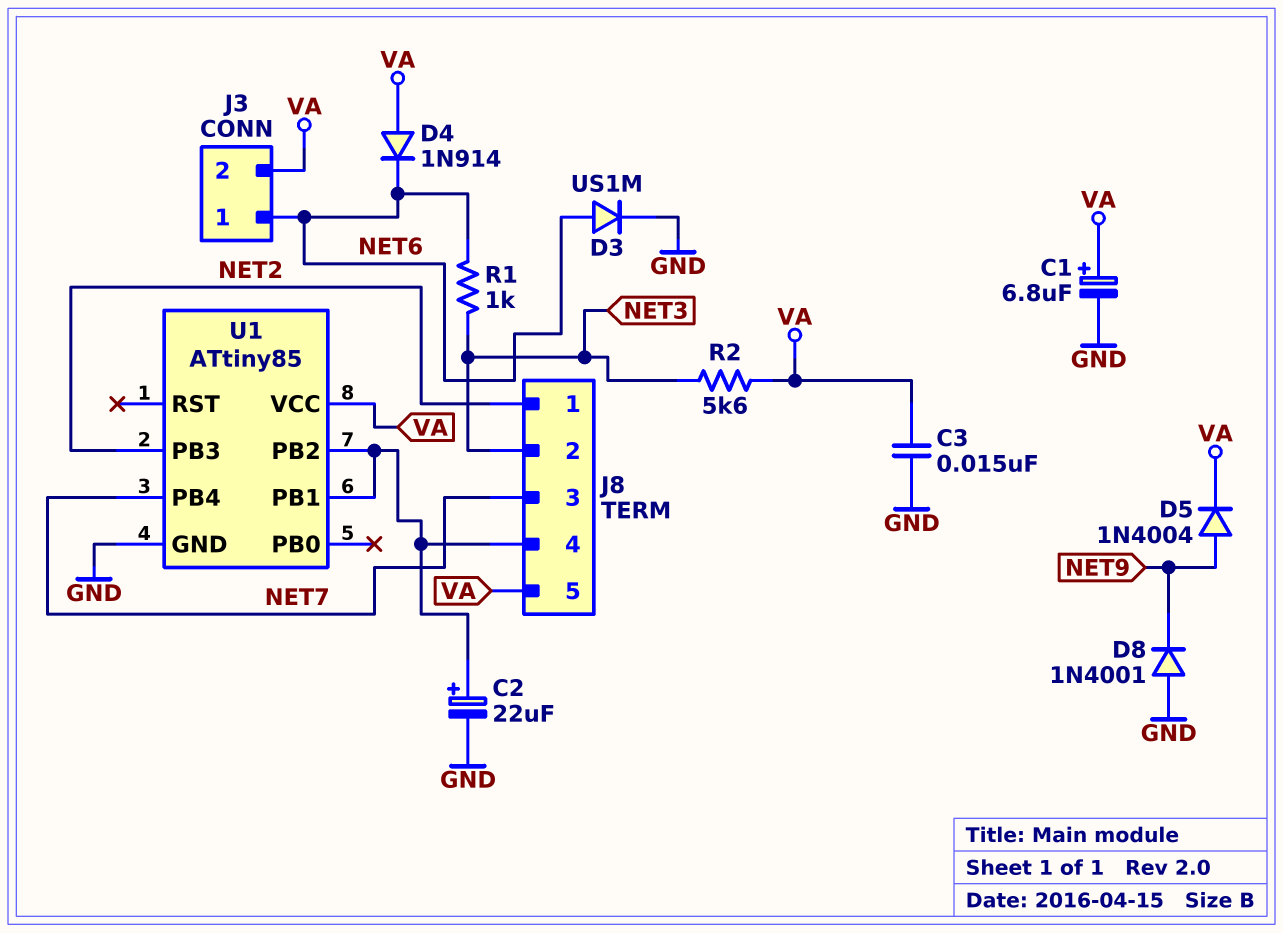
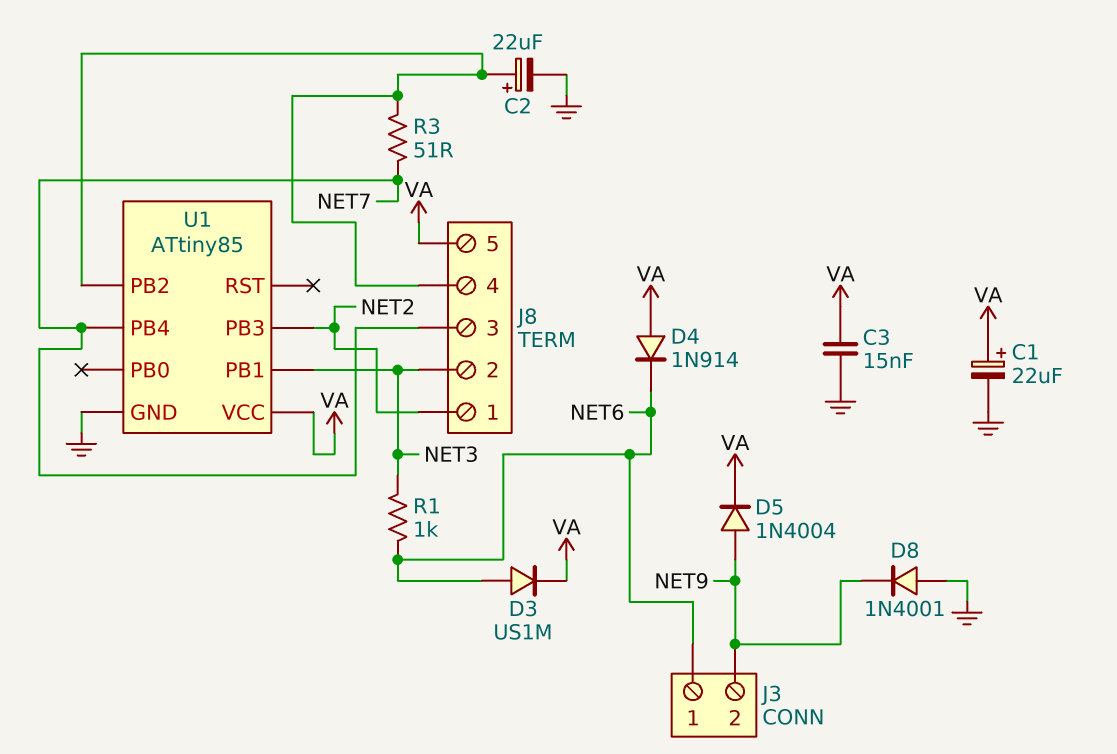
C1: 6.8uF (plus VA, minus GND) -> 22uF (plus VA, minus GND)
D3: diode US1M (A NET6, K GND) -> diode US1M (A NET6, K VA)
J3 pin 2: VA -> NET9
R2: 5.6k (NET3, VA) -> none
R3: none -> 51 (J8/4, NET7)
U1 pin PB1: J8/4 -> NET3

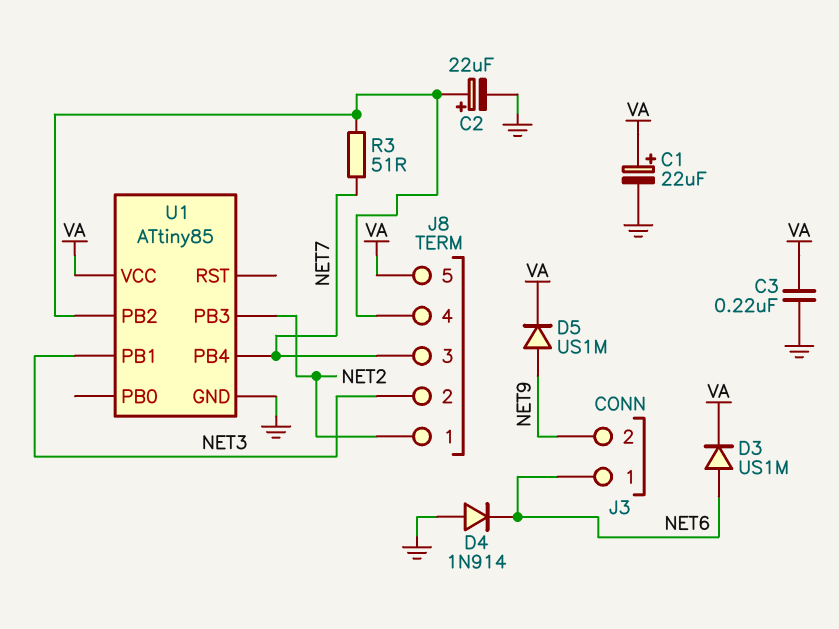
C3: 15nF (GND, VA) -> 220nF (GND, VA)
D4: diode 1N914 (A VA, K NET6) -> diode 1N914 (A GND, K NET6)
D5: diode 1N4004 (A NET9, K VA) -> diode US1M (A NET9, K VA)
D8: diode 1N4001 (A GND, K NET9) -> none
R1: 1k (NET3, NET6) -> none

